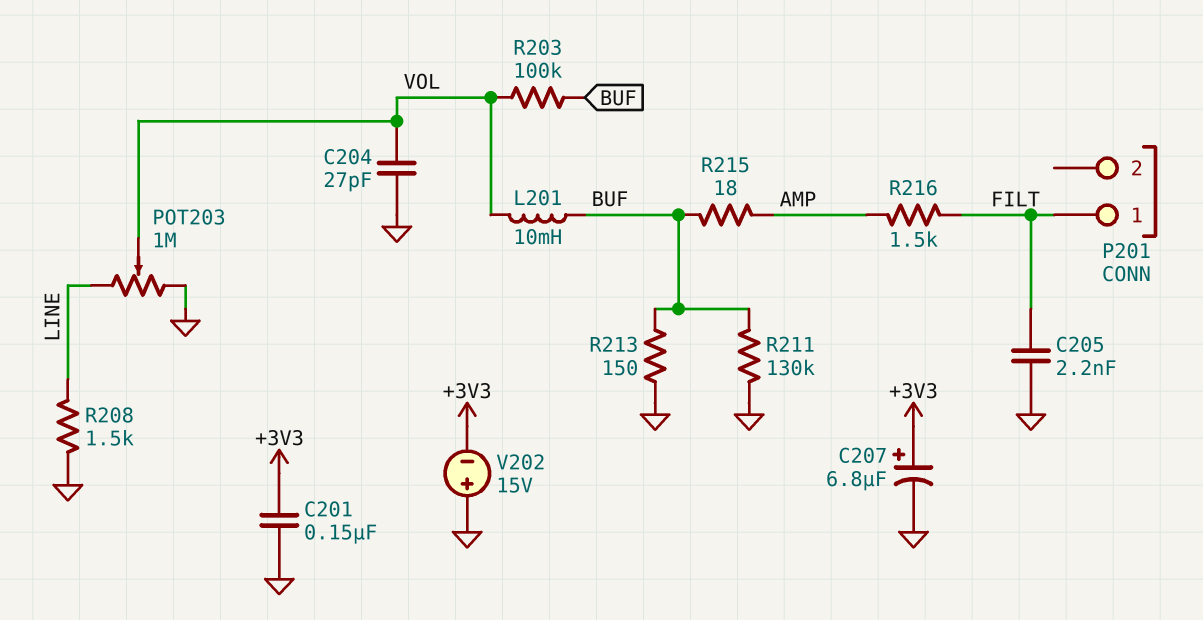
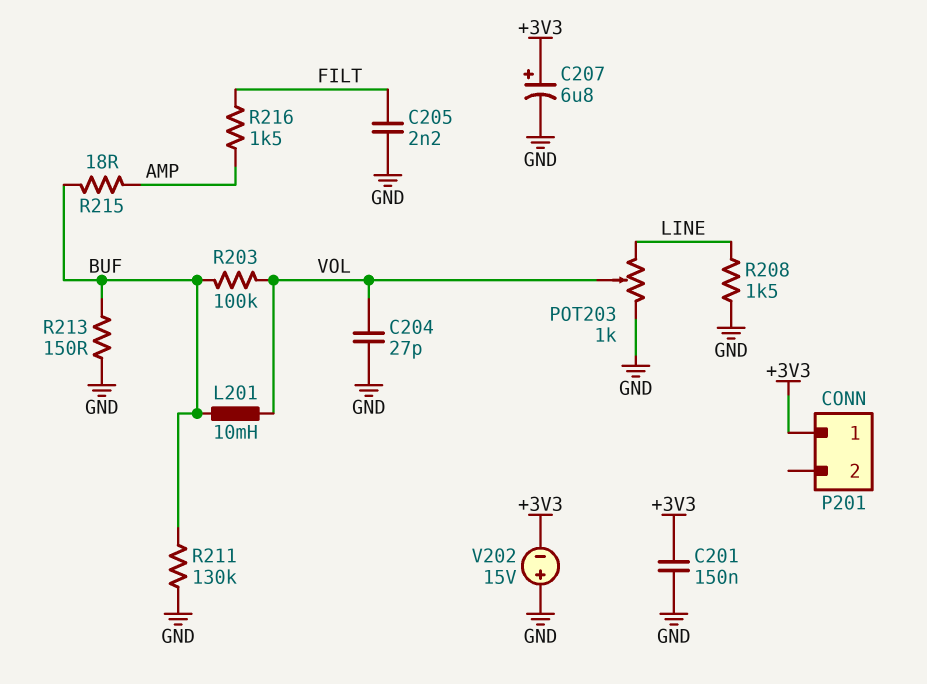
P201 pin 1: FILT -> +3V3
POT203: 1M (GND, LINE, wiper VOL) -> 1k (GND, LINE, wiper VOL)

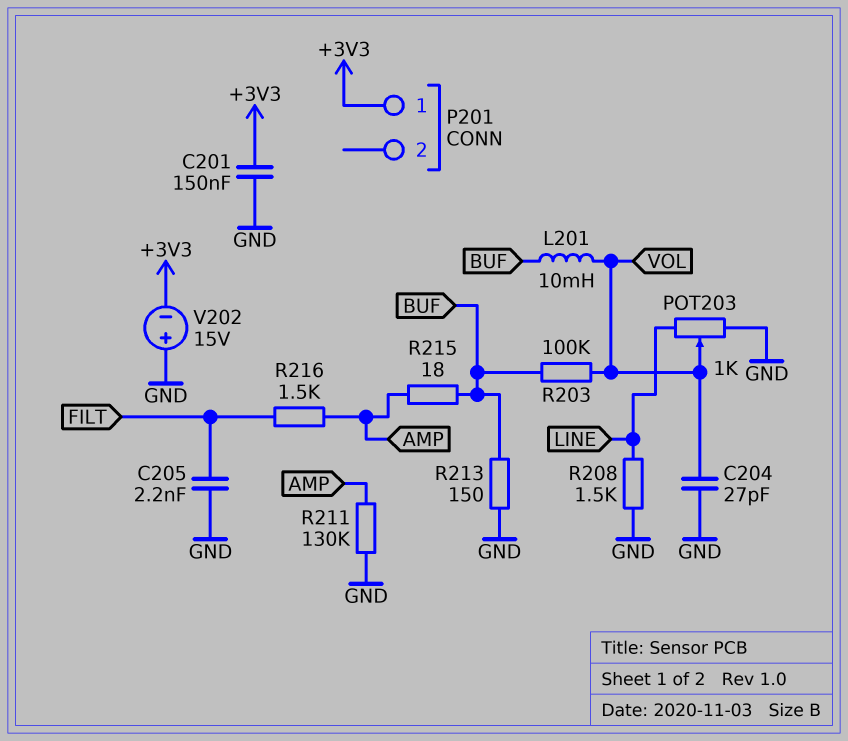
C207: 6.8uF (plus +3V3, minus GND) -> none
R211: 130k (BUF, GND) -> 130k (AMP, GND)

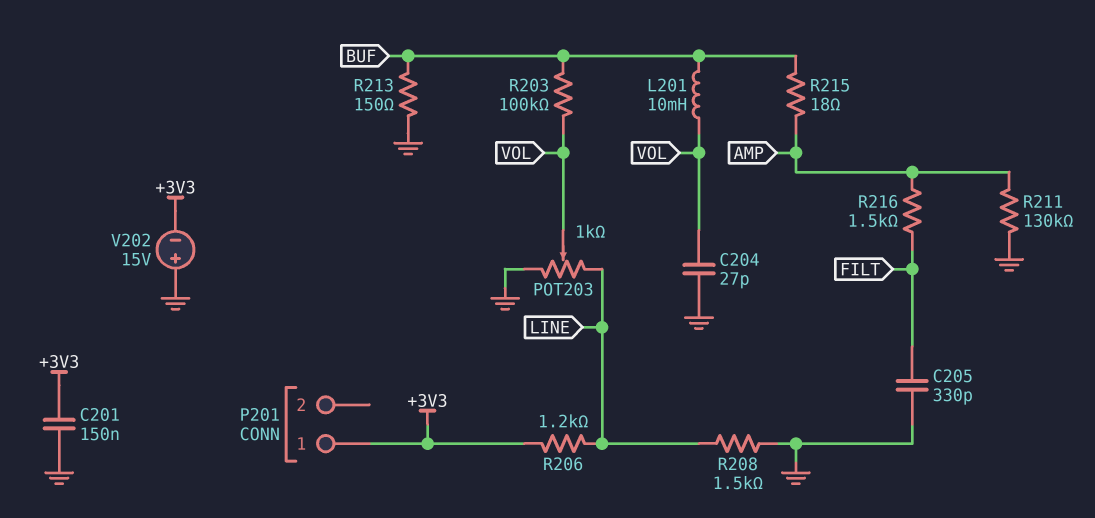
C205: 2.2nF (FILT, GND) -> 330pF (FILT, GND)
R206: none -> 1.2k (+3V3, LINE)

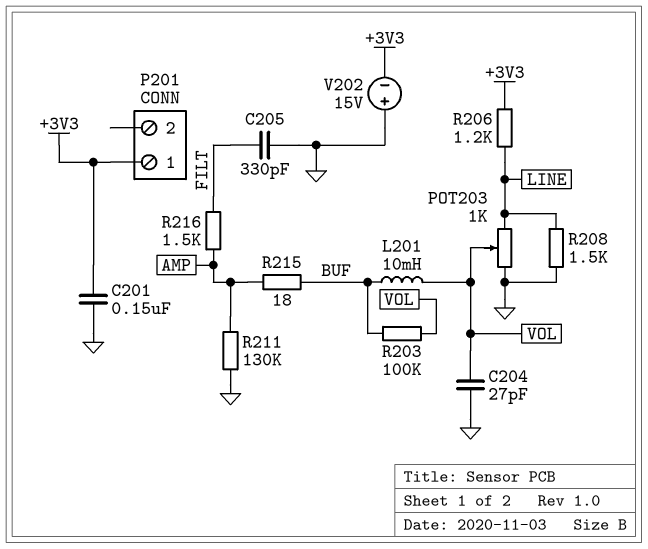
R213: 150 (BUF, GND) -> none

